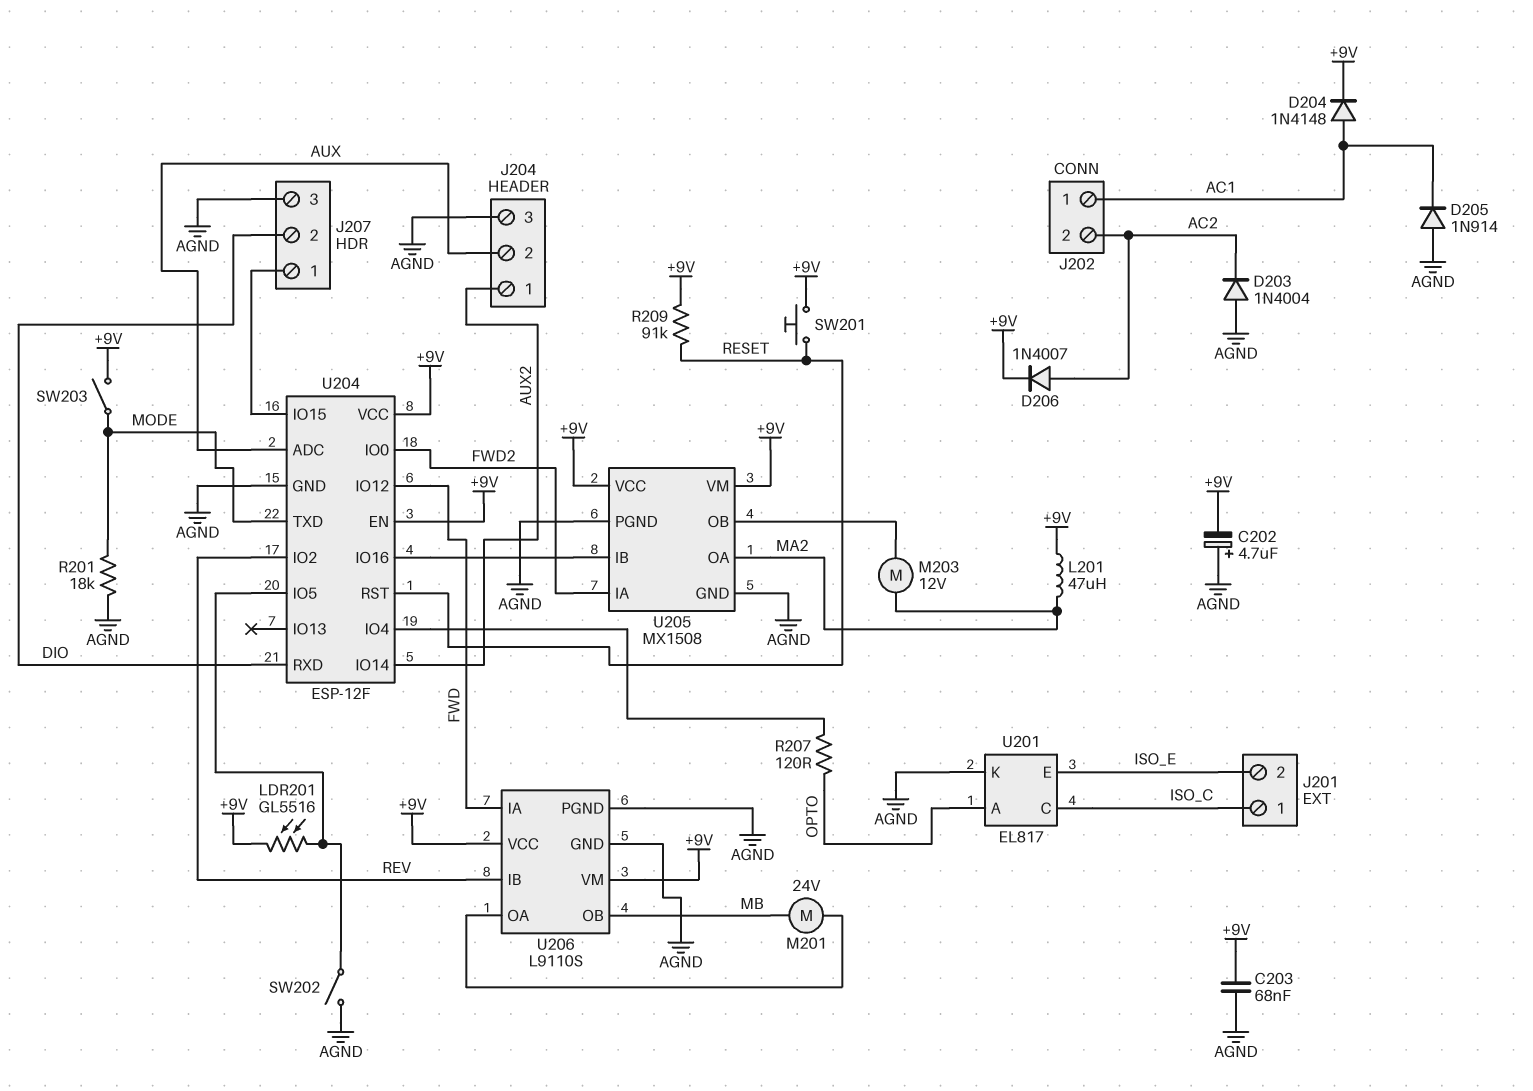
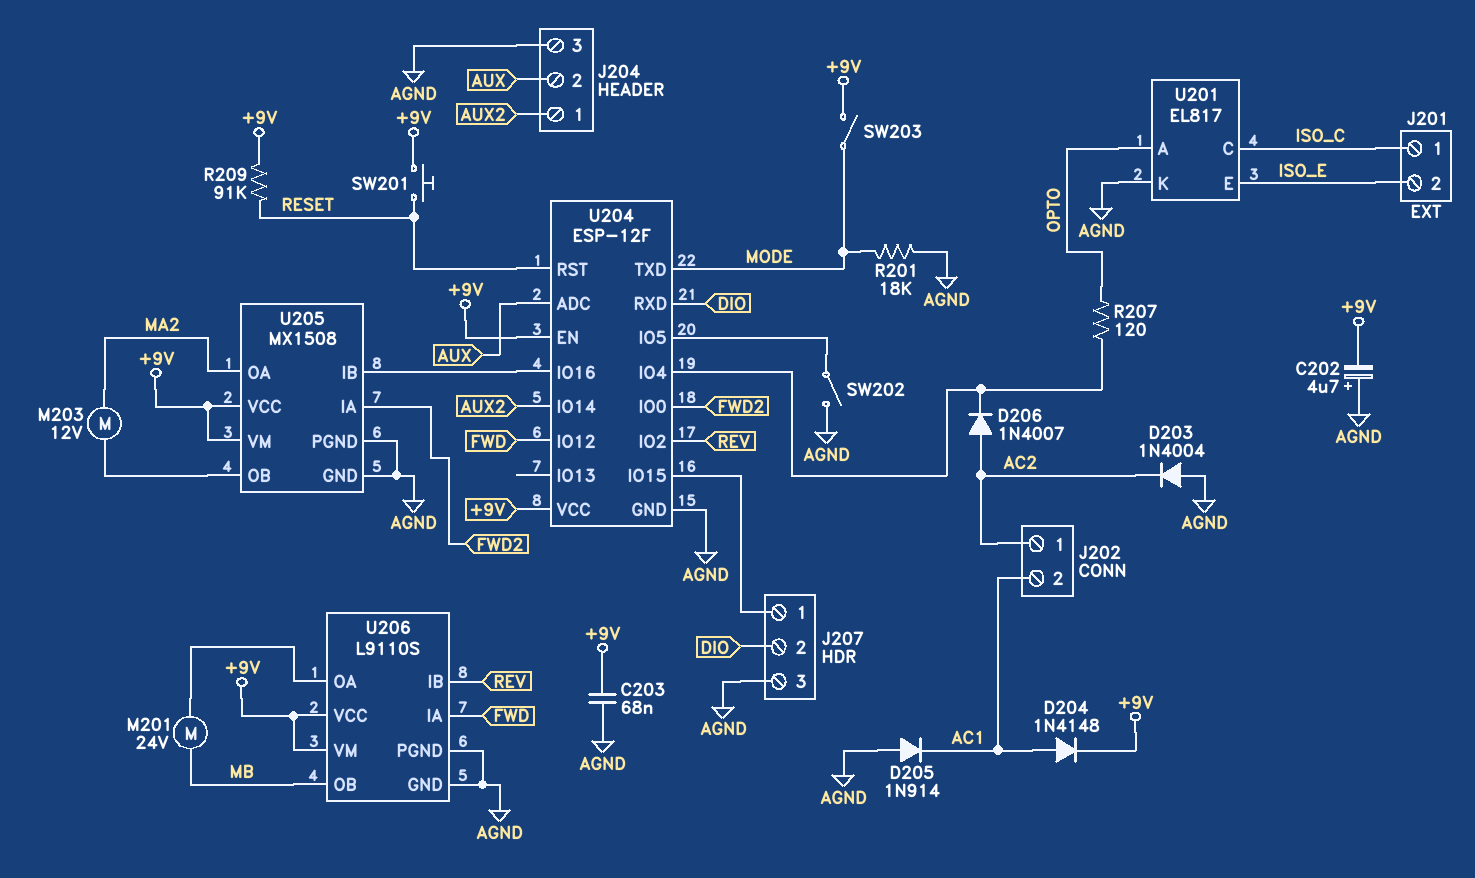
D206: diode 1N4007 (A AC2, K +9V) -> diode 1N4007 (A AC2, K U204/IO4)
J202 pin 1: AC1 -> AC2
J202 pin 2: AC2 -> AC1
L201: 47uH (+9V, MA2) -> none
LDR201: GL5516 (+9V, U204/IO5) -> none

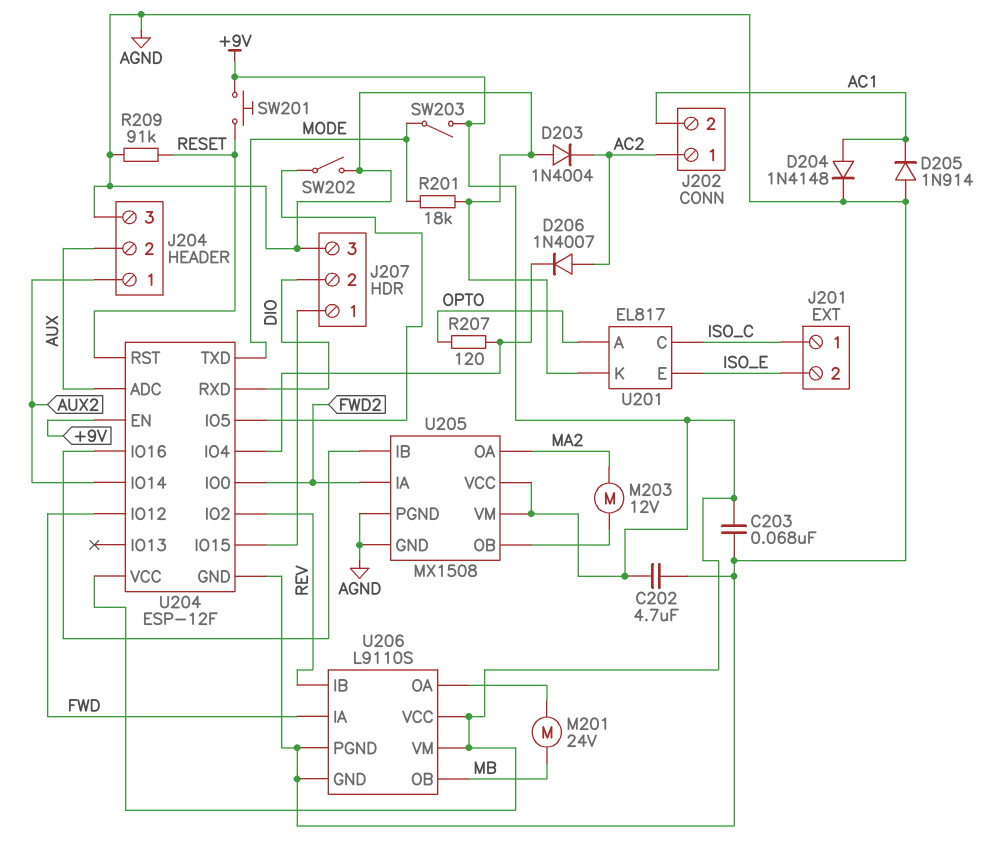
C202: 4.7uF (plus AGND, minus +9V) -> 4.7uF (+9V, AGND)
D204: diode 1N4148 (A AC1, K +9V) -> diode 1N4148 (A AC1, K AGND)
R209: 91k (+9V, RESET) -> 91k (AGND, RESET)

